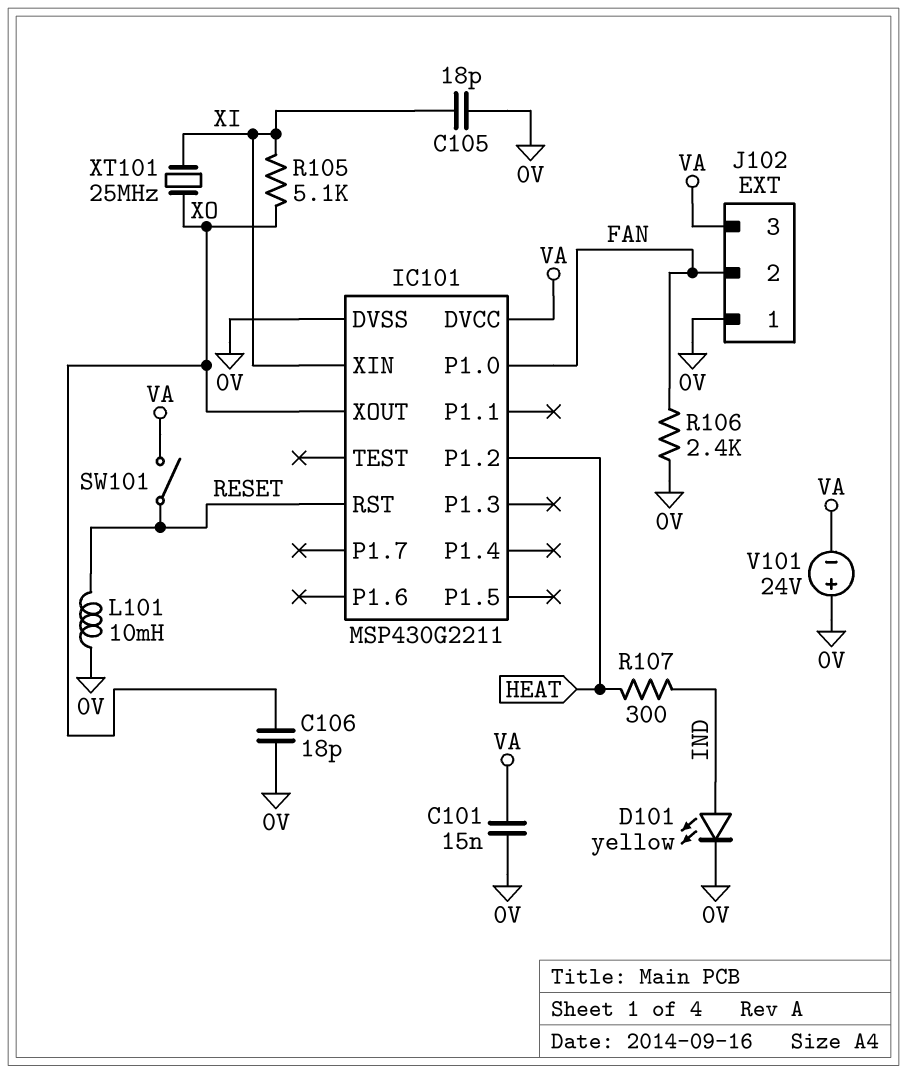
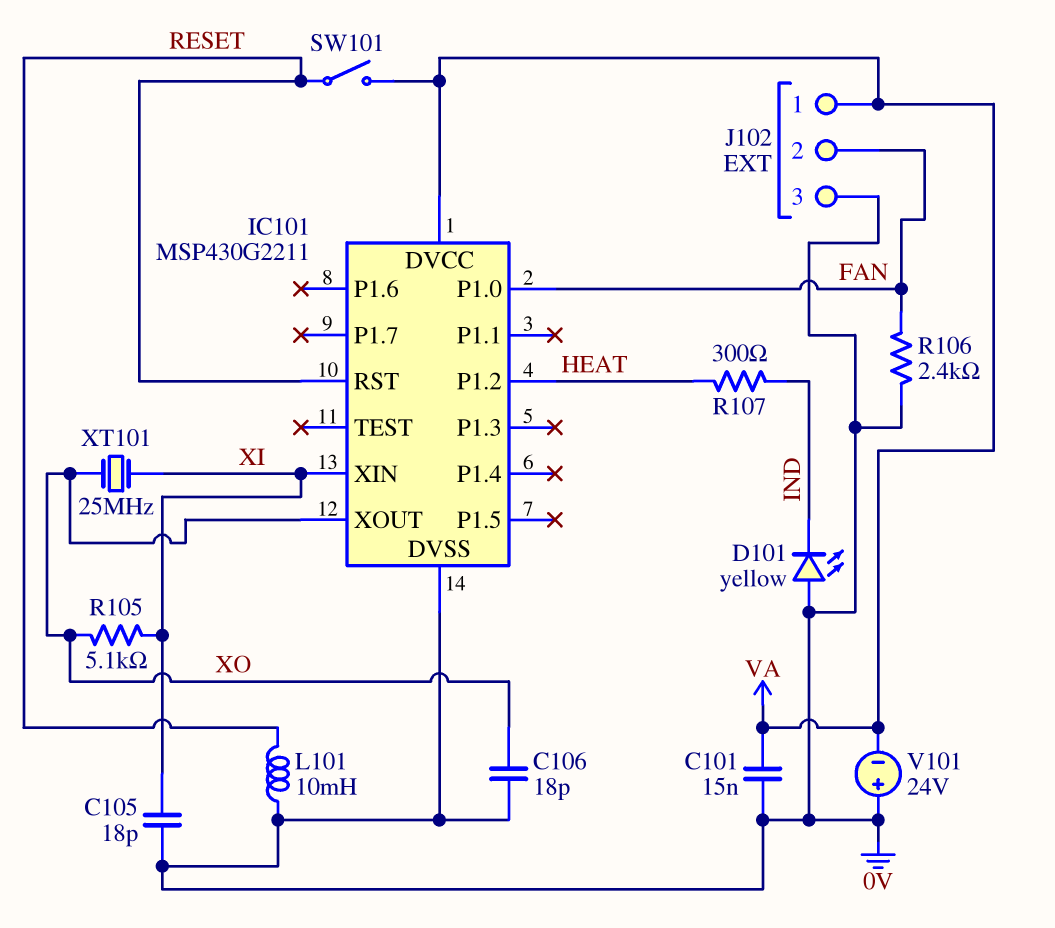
D101: LED yellow (A IND, K 0V) -> LED yellow (A 0V, K IND)
J102 pin 1: 0V -> VA
J102 pin 3: VA -> 0V

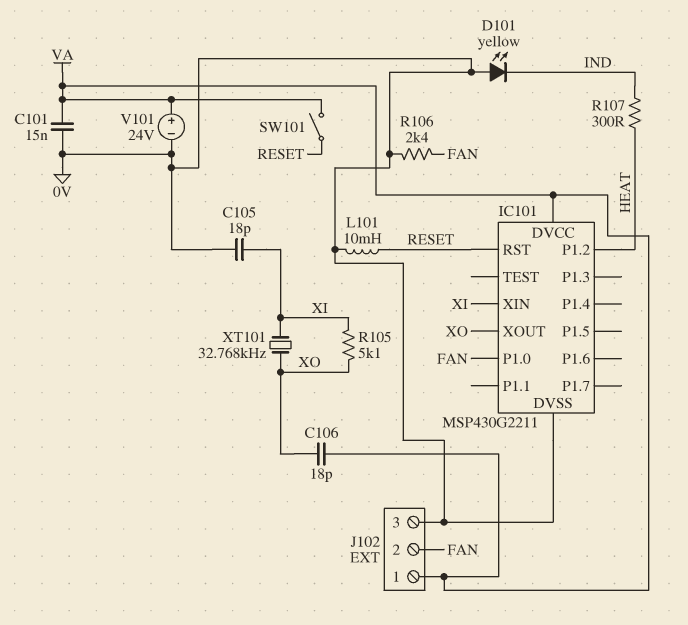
C106: 18pF (0V, XO) -> 18pF (VA, XO)
V101: 24V (plus 0V, minus VA) -> 24V (plus VA, minus 0V)
XT101: 25MHz (XI, XO) -> 32.768kHz (XI, XO)

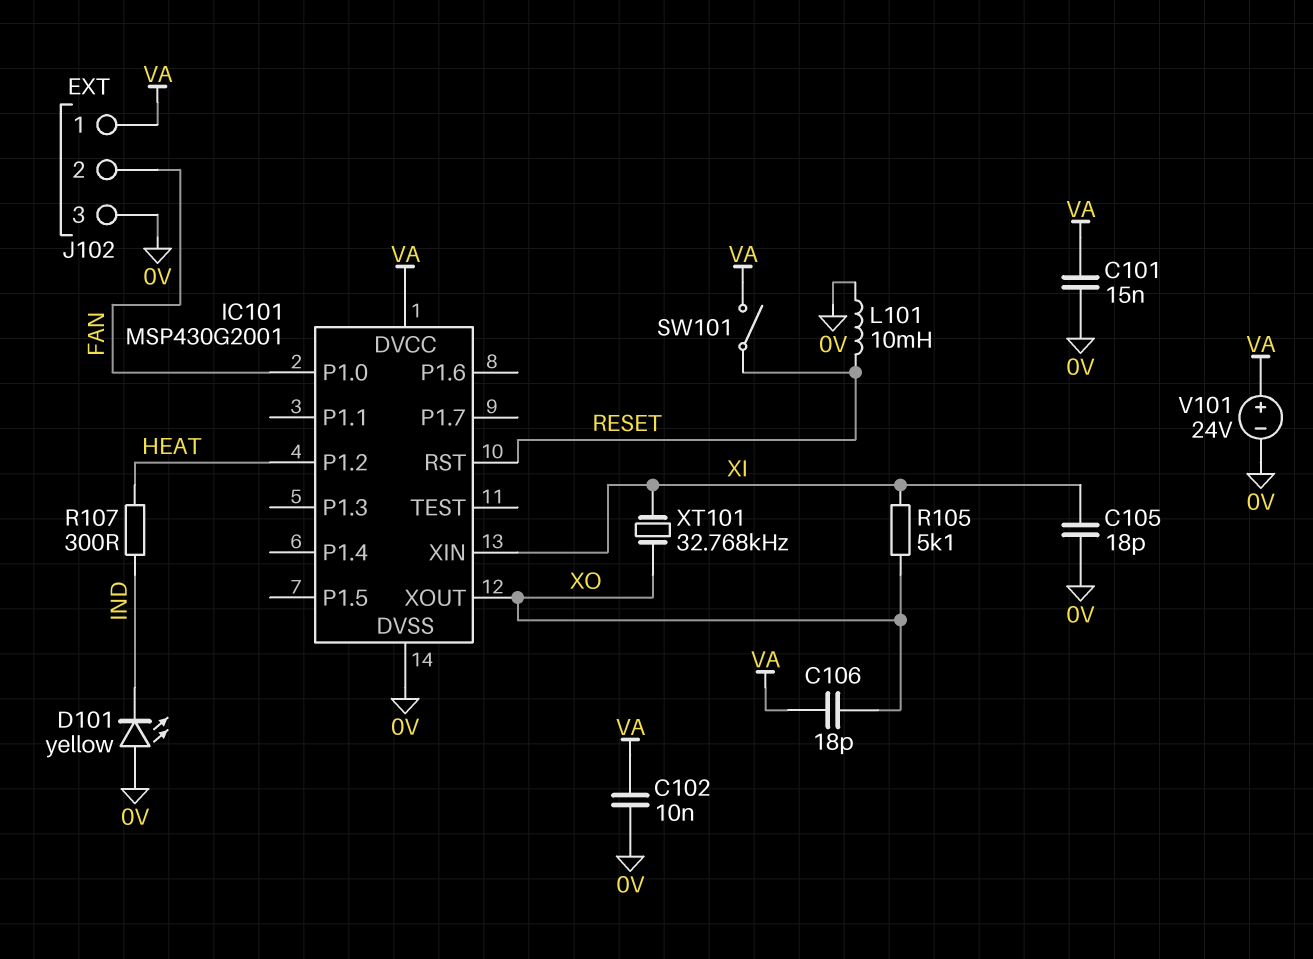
C102: none -> 10nF (0V, VA)
IC101: MSP430G2211 -> MSP430G2001
R106: 2.4k (0V, FAN) -> none

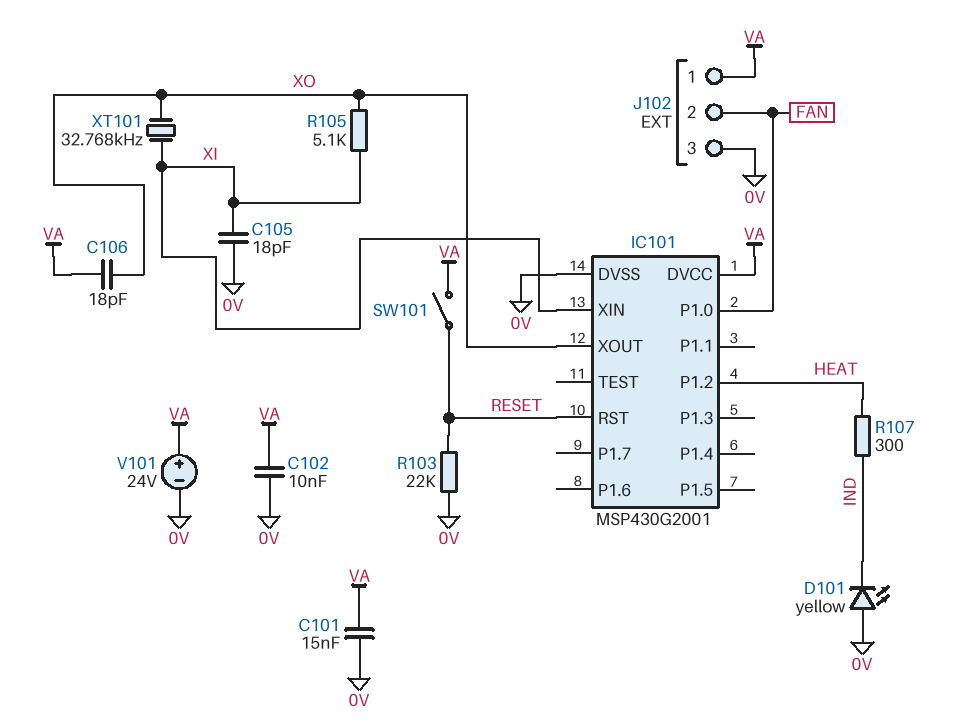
L101: 10mH (0V, RESET) -> none
R103: none -> 22k (0V, RESET)

